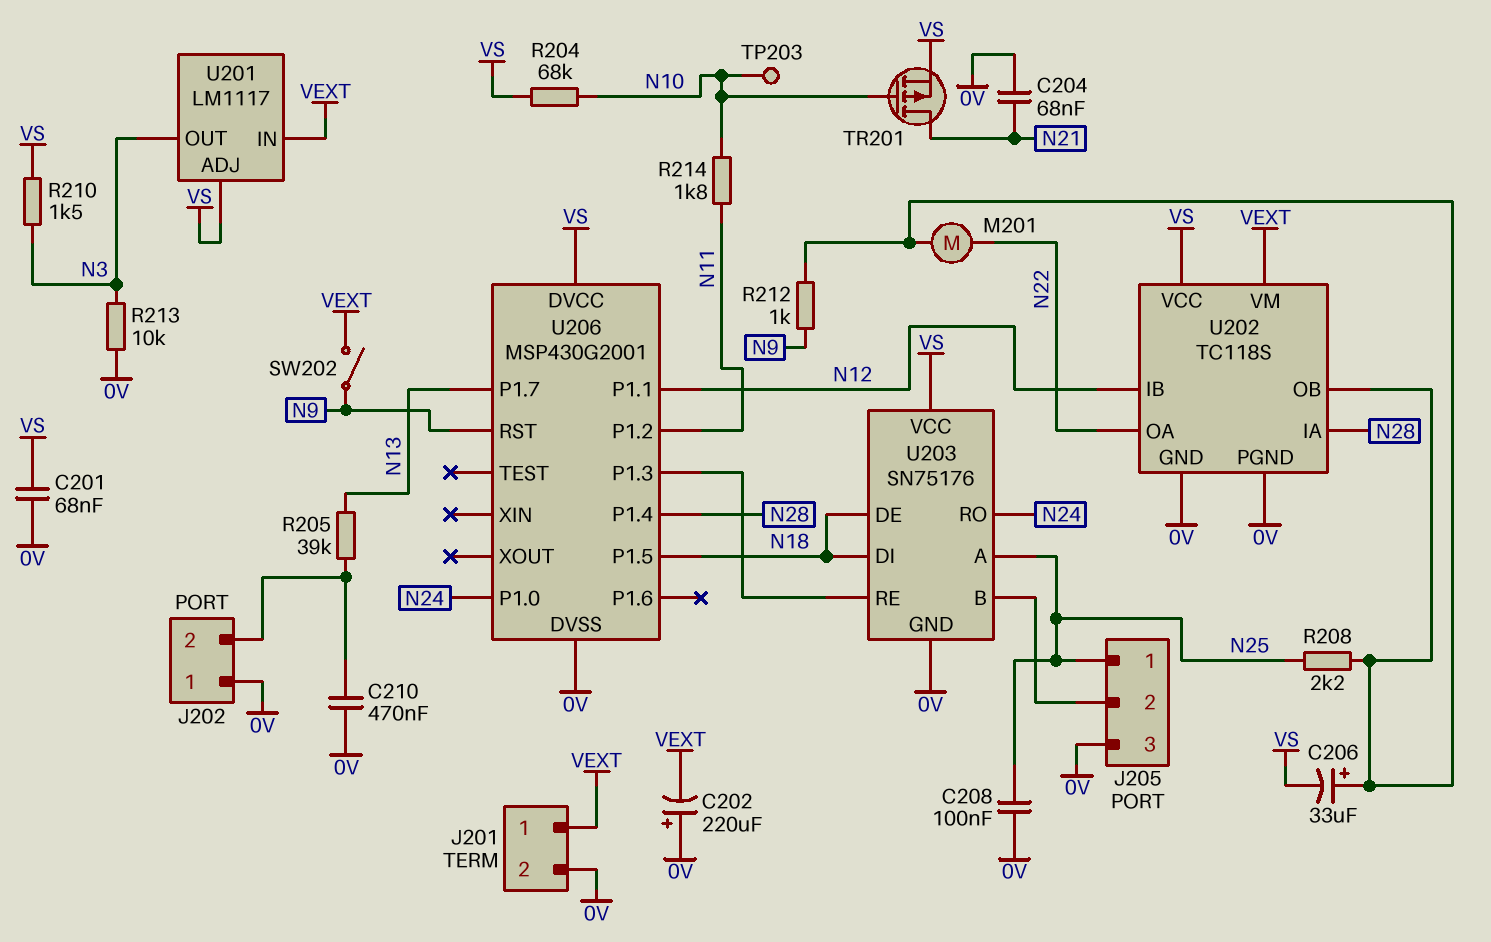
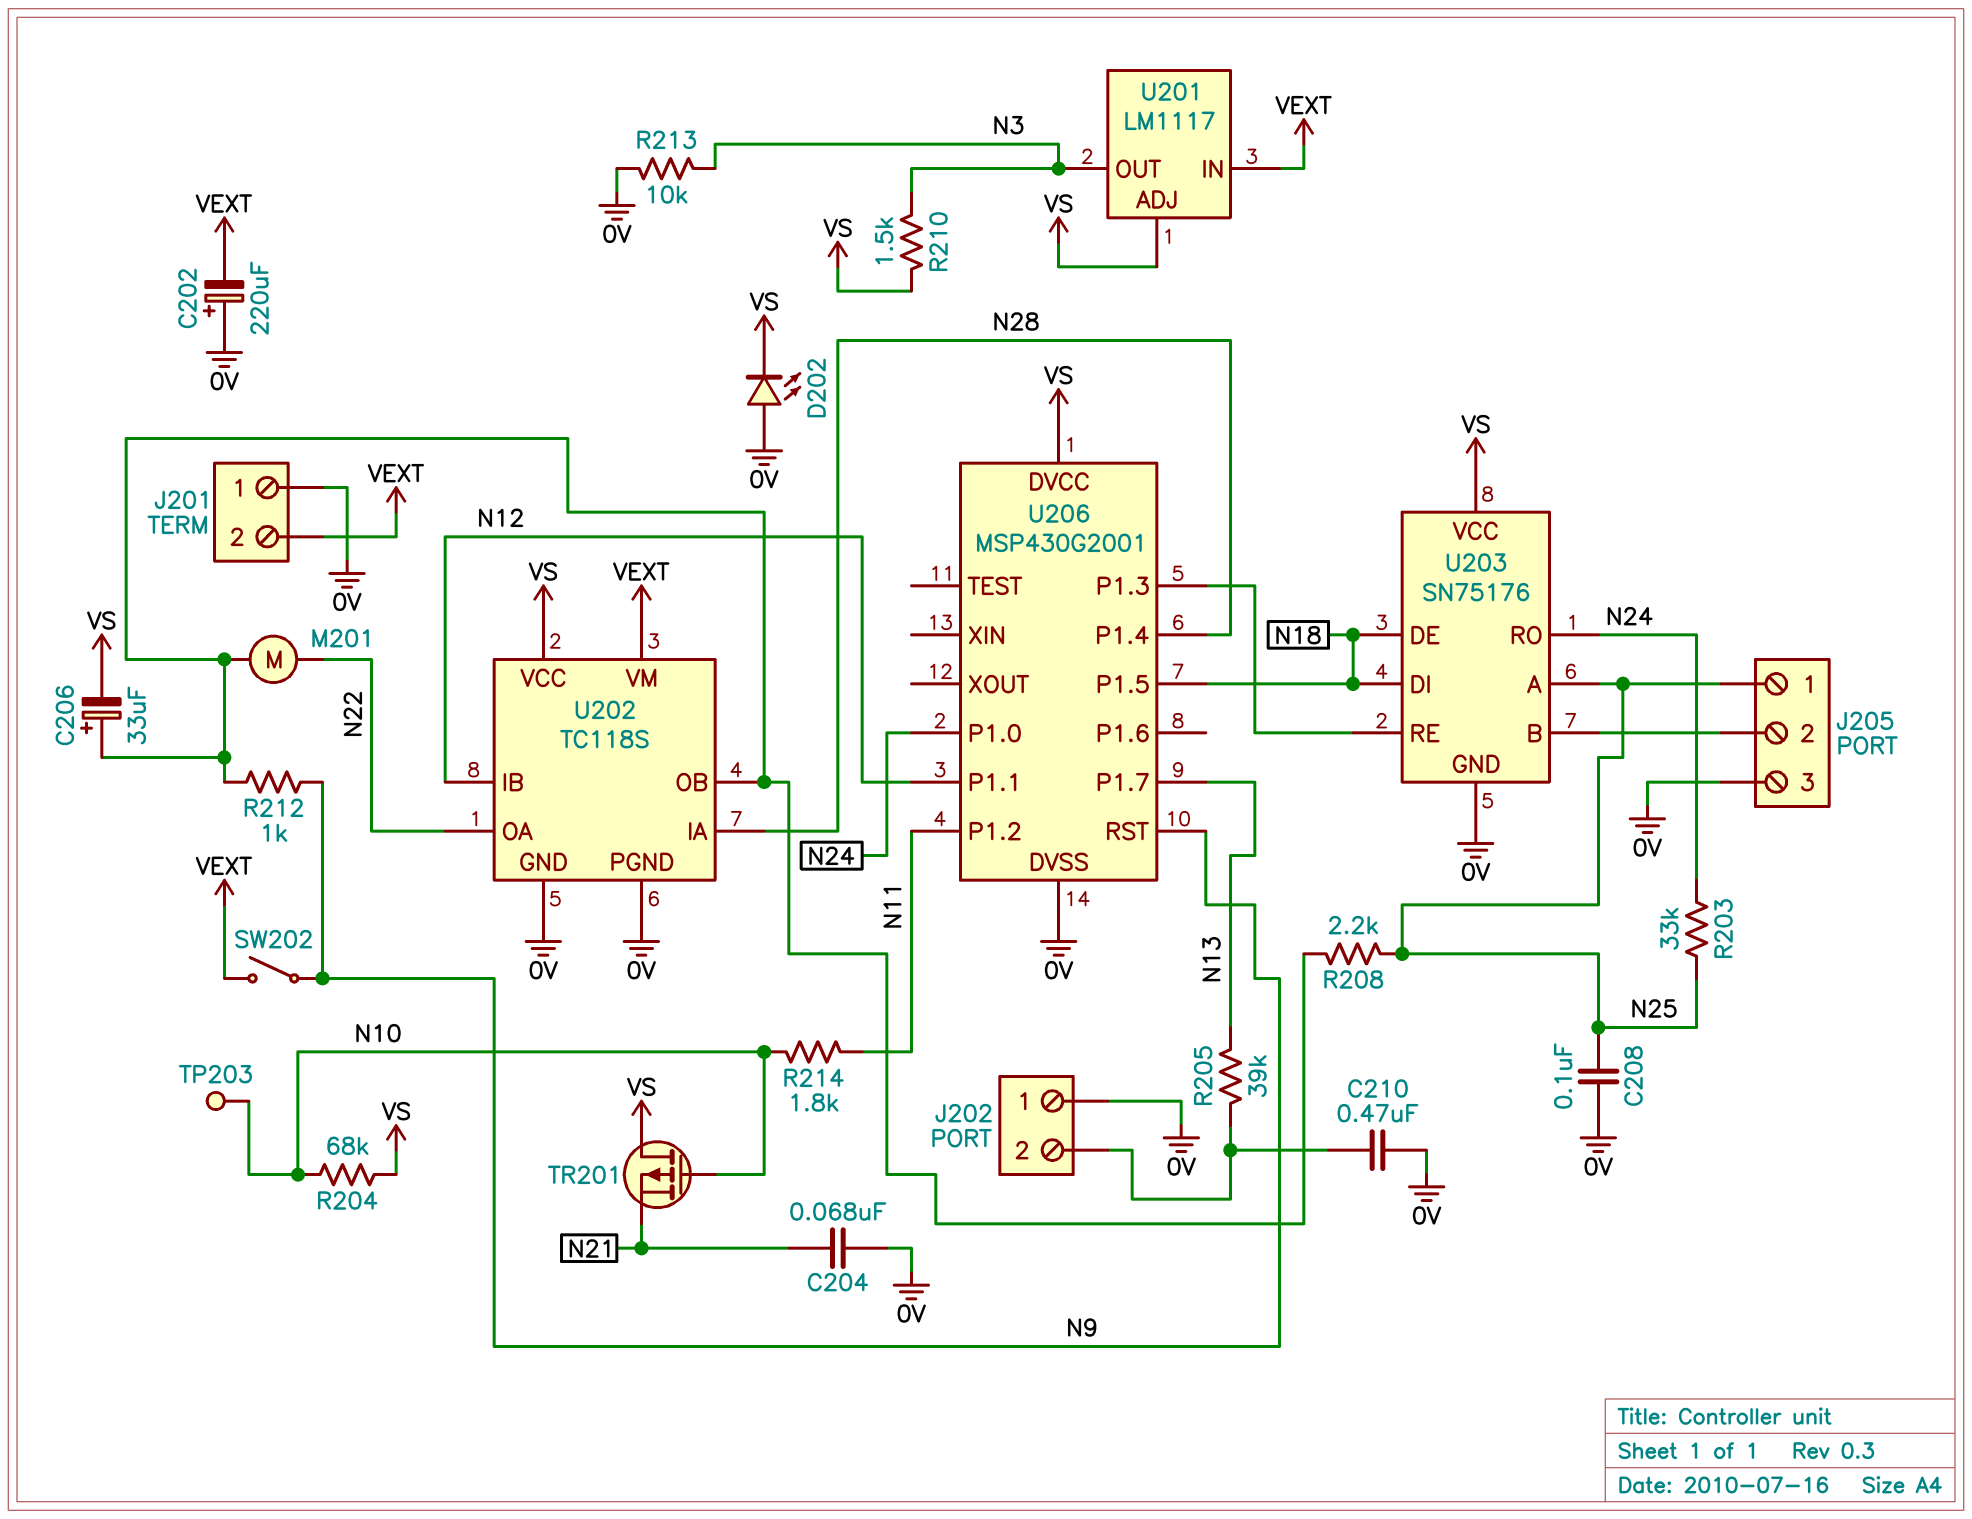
C201: 68nF (0V, VS) -> none
D202: none -> LED (A 0V, K VS)
J201 pin 1: VEXT -> 0V
J201 pin 2: 0V -> VEXT
R203: none -> 33k (N24, N25)
TR201: PMOS (G N10, D N21, S VS) -> PMOS (G N10, D VS, S N21)

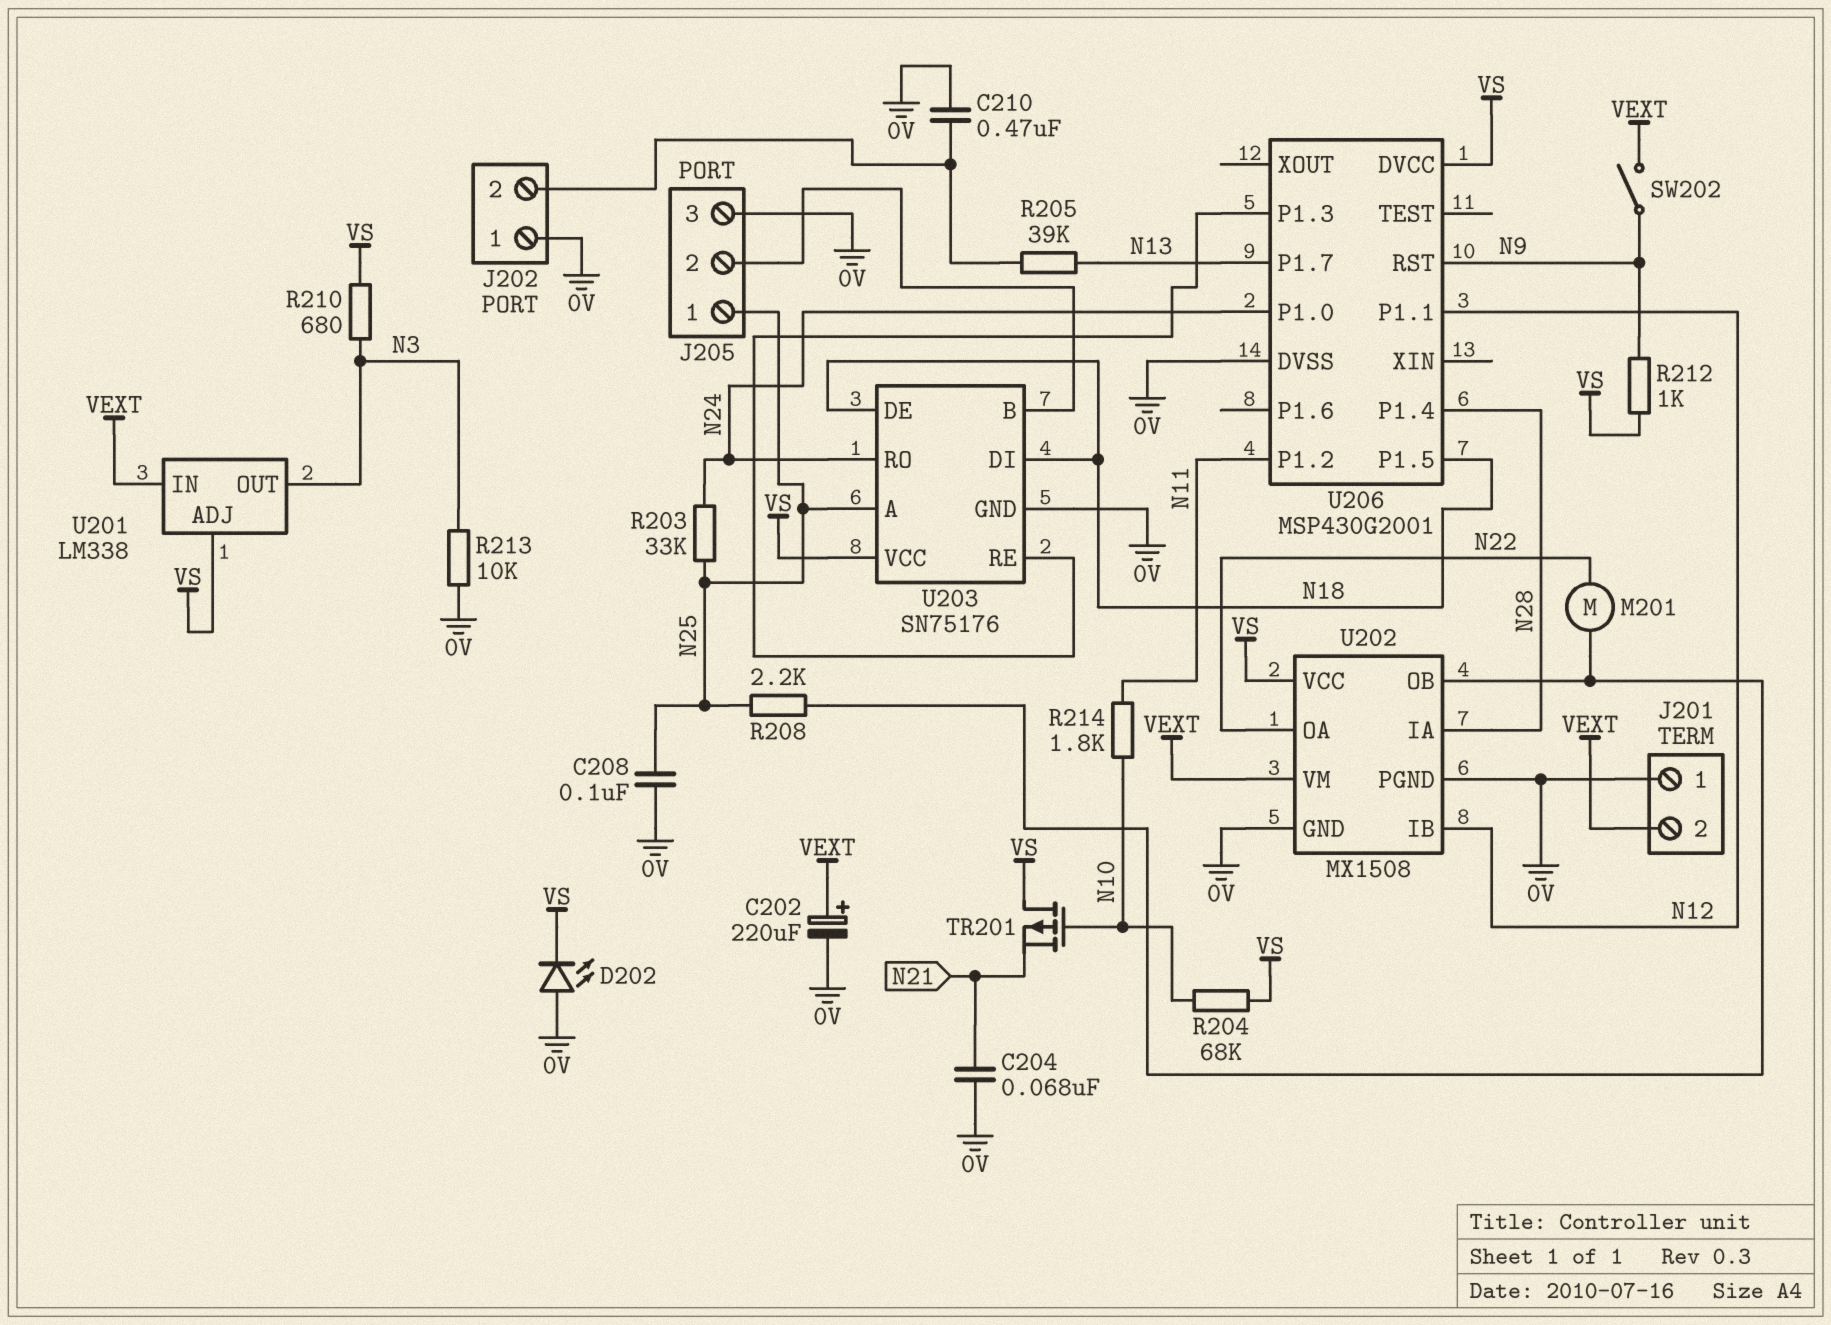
C202: 220uF (plus 0V, minus VEXT) -> 220uF (plus VEXT, minus 0V)
C206: 33uF (plus U202/OB, minus VS) -> none
R210: 1.5k (N3, VS) -> 680 (N3, VS)
R212: 1k (N9, U202/OB) -> 1k (N9, VS)
TP203: test point (N10) -> none
U201: LM1117 -> LM338
U202: TC118S -> MX1508

